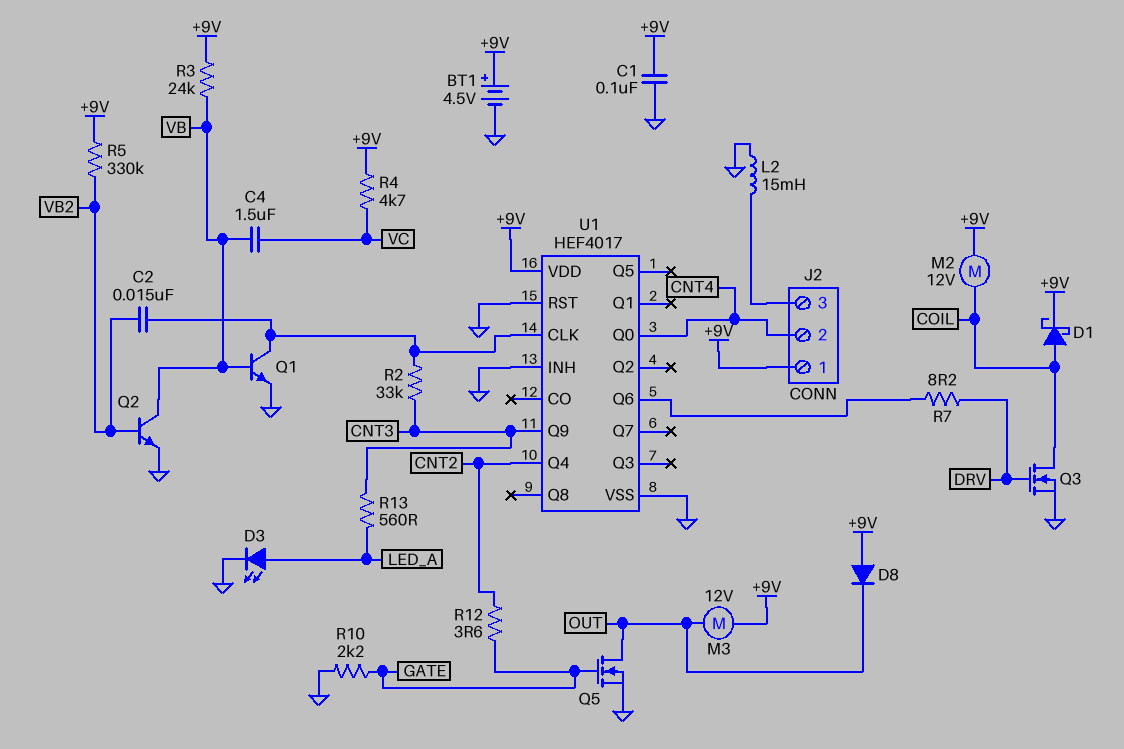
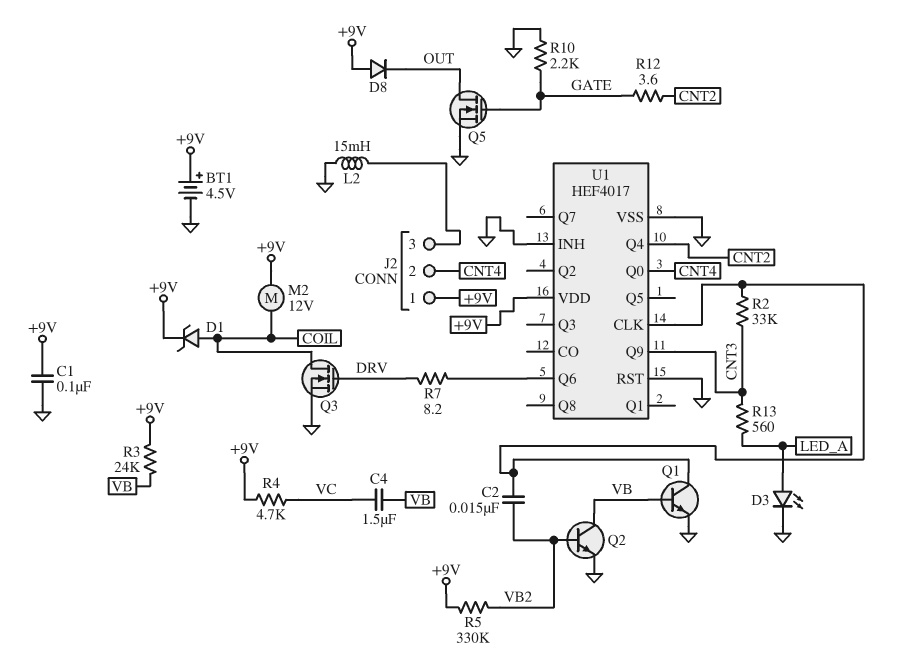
D1: schottky (A COIL, K +9V) -> zener (A COIL, K +9V)
M3: motor 12V (+9V, OUT) -> none

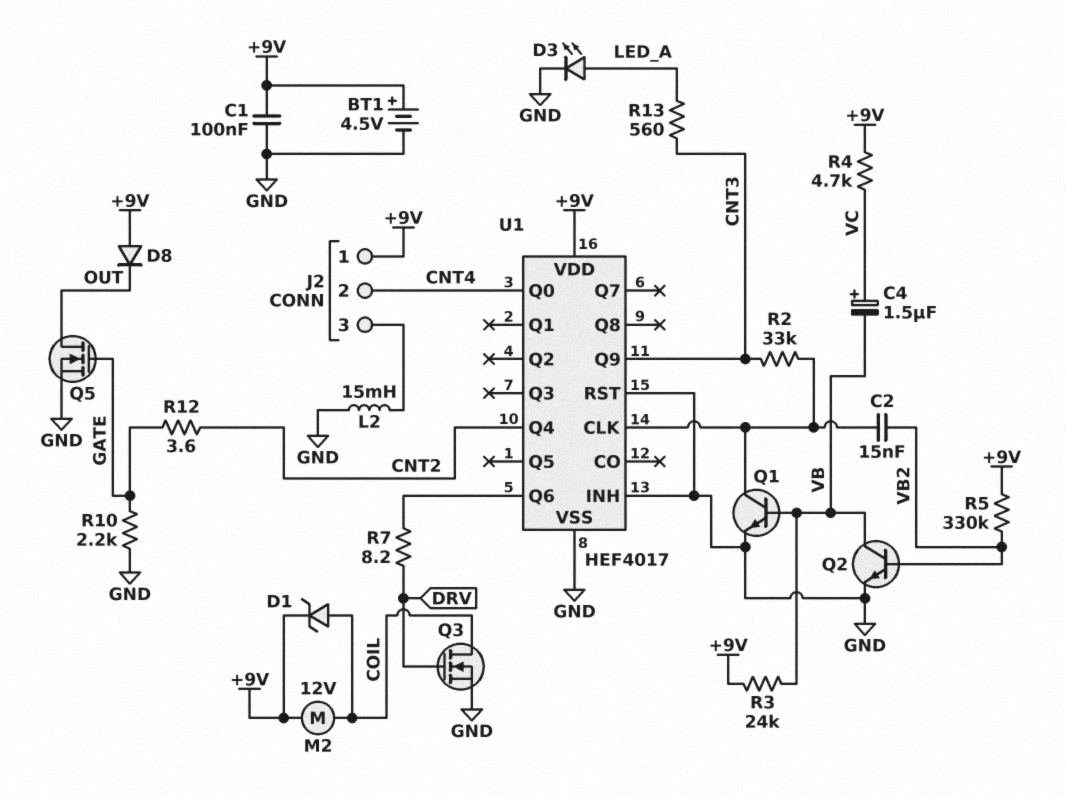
C4: 1.5uF (VB, VC) -> 1.5uF (plus VC, minus VB)

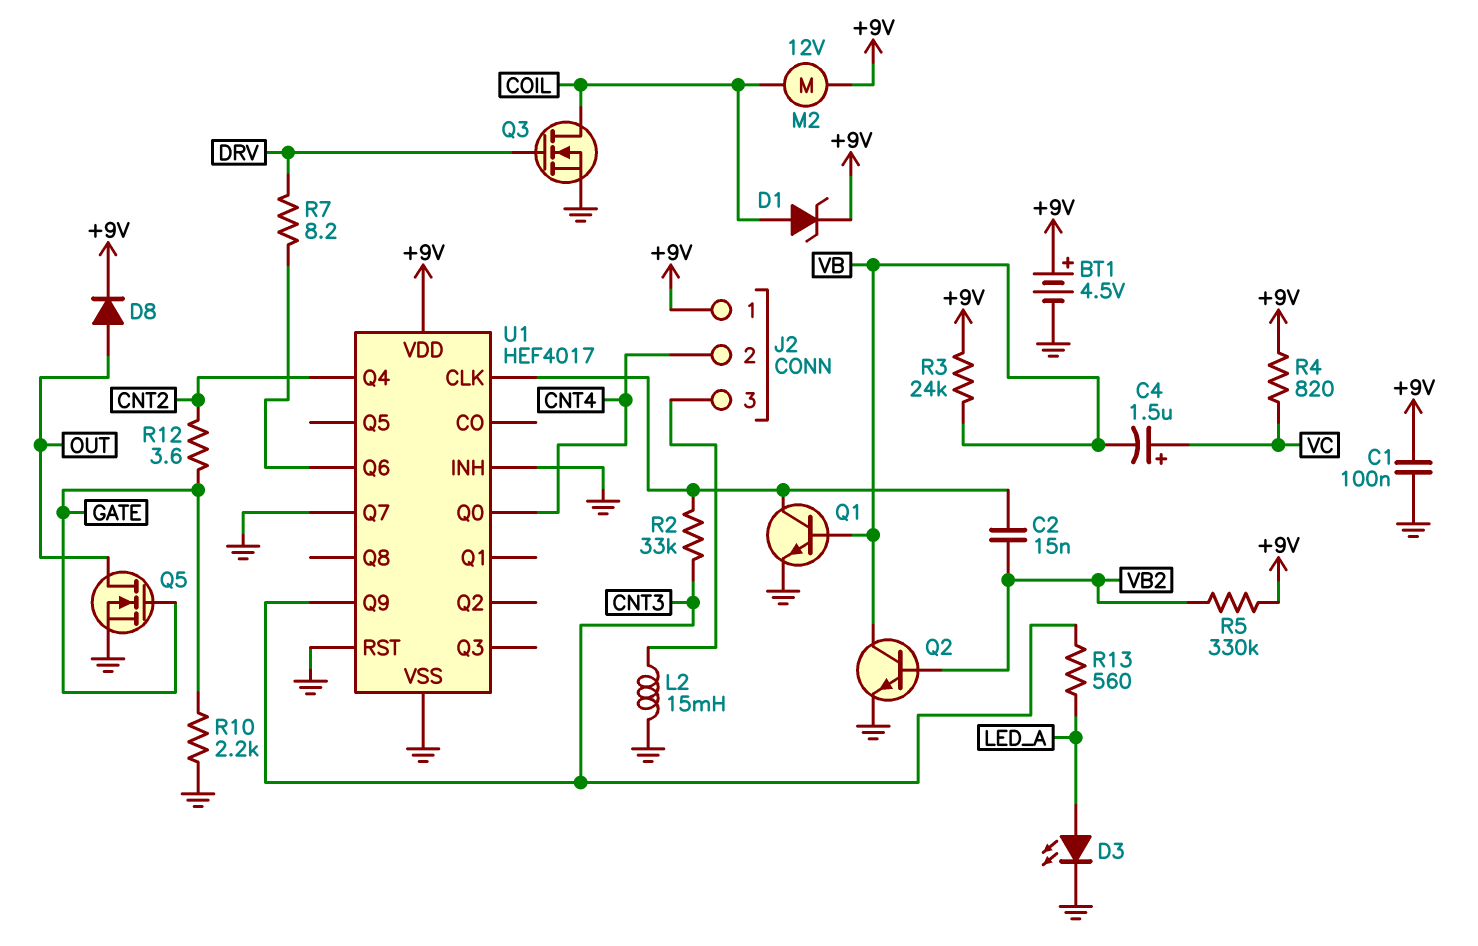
D8: diode (A +9V, K OUT) -> diode (A OUT, K +9V)
R4: 4.7k (+9V, VC) -> 820 (+9V, VC)
U1 pin Q7: none -> GND

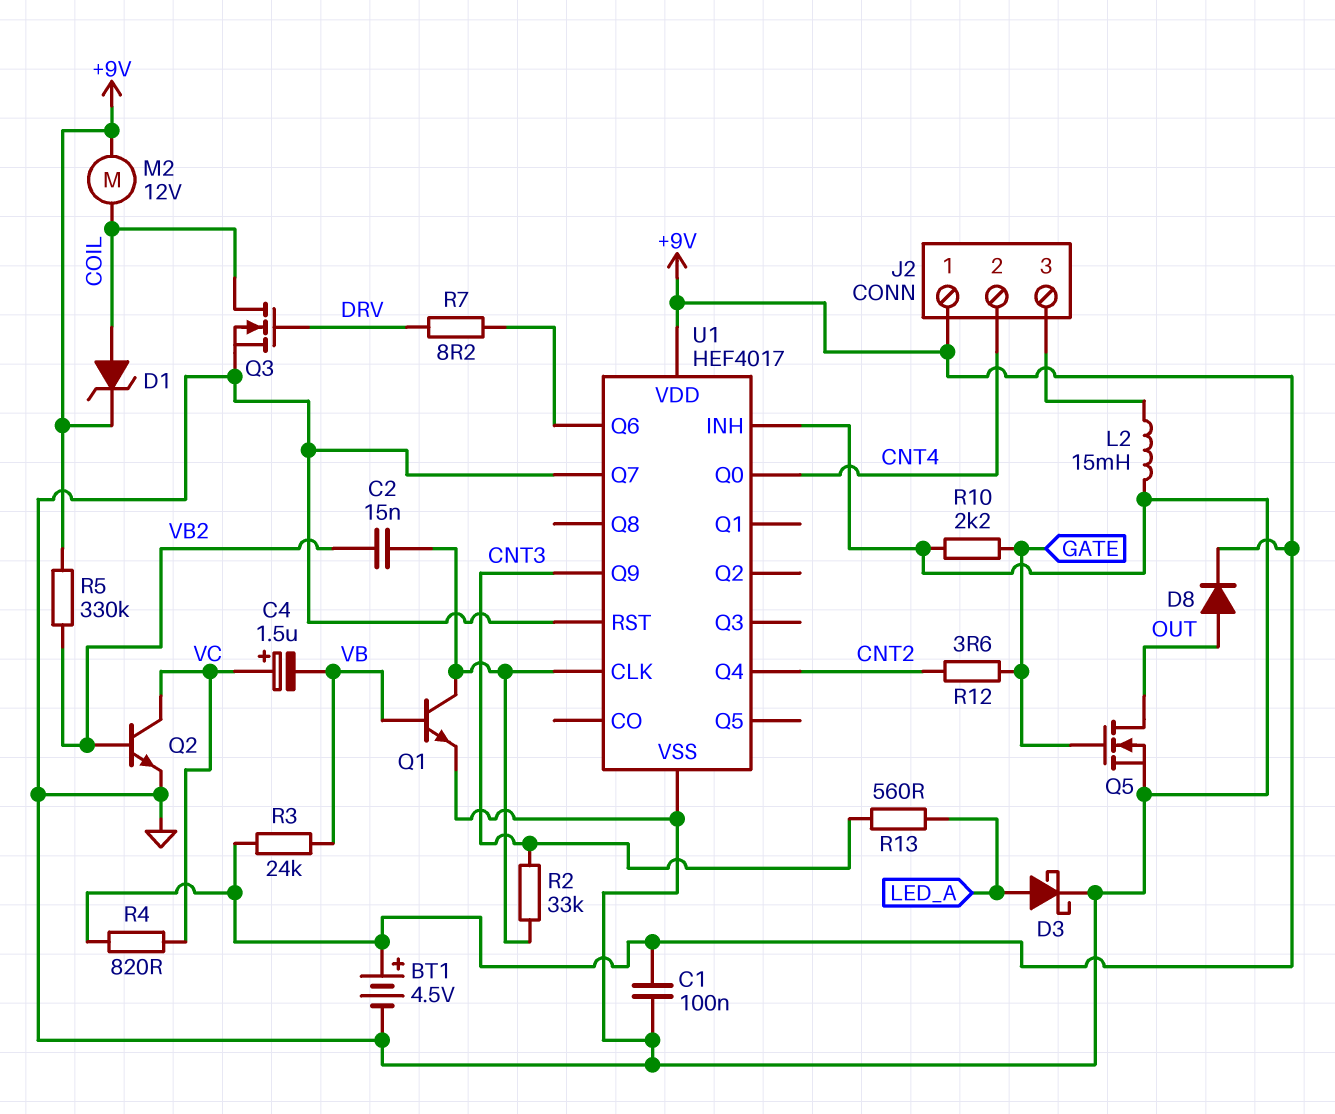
D3: LED (A LED_A, K GND) -> schottky (A LED_A, K GND)
Q2: NPN (B VB2, C VB, E GND) -> NPN (B VB2, C VC, E GND)

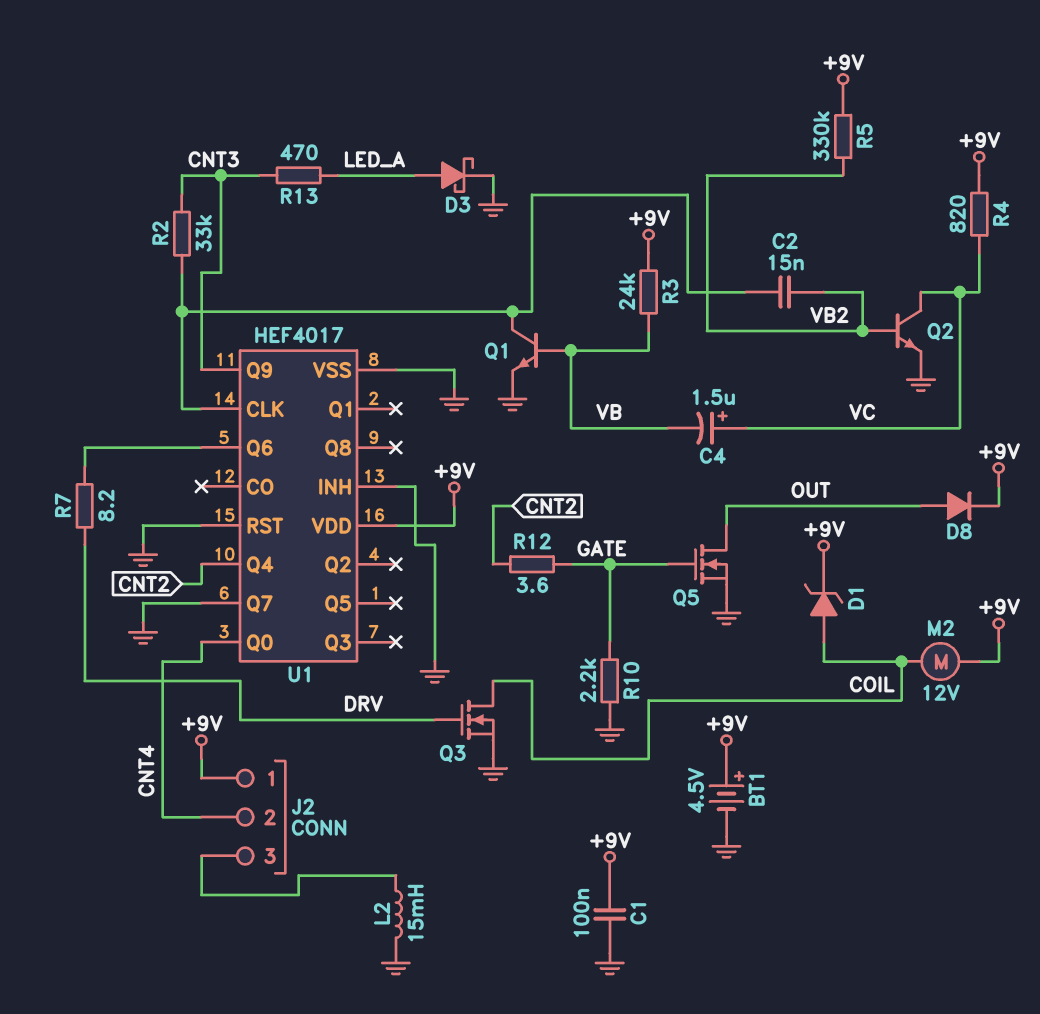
R13: 560 (CNT3, LED_A) -> 470 (CNT3, LED_A)

